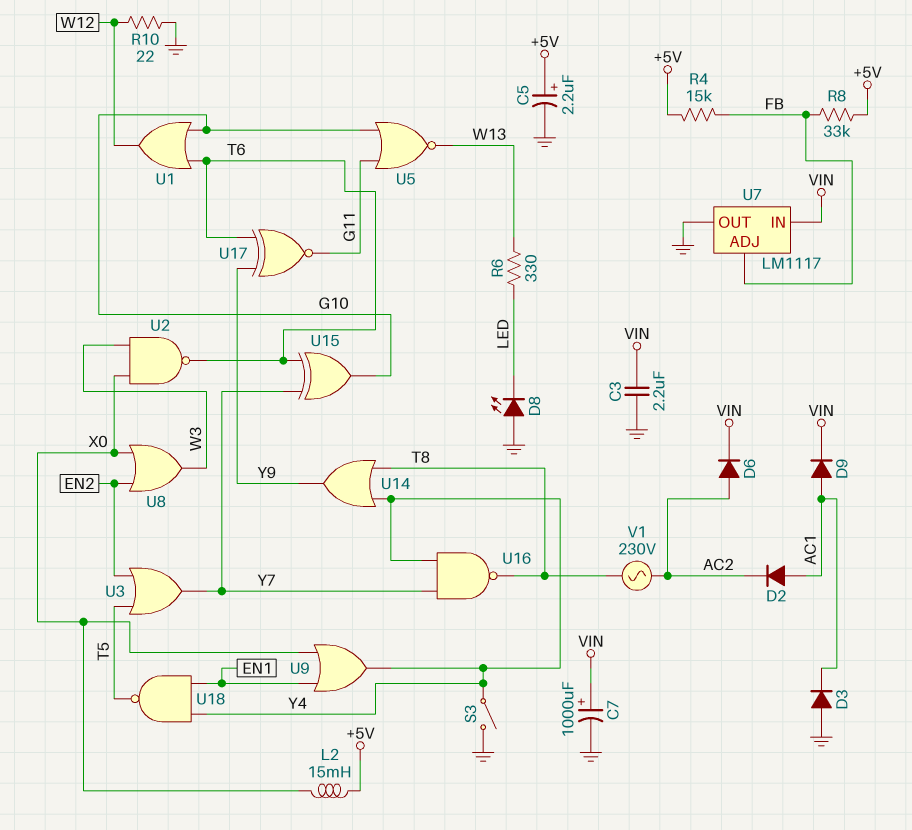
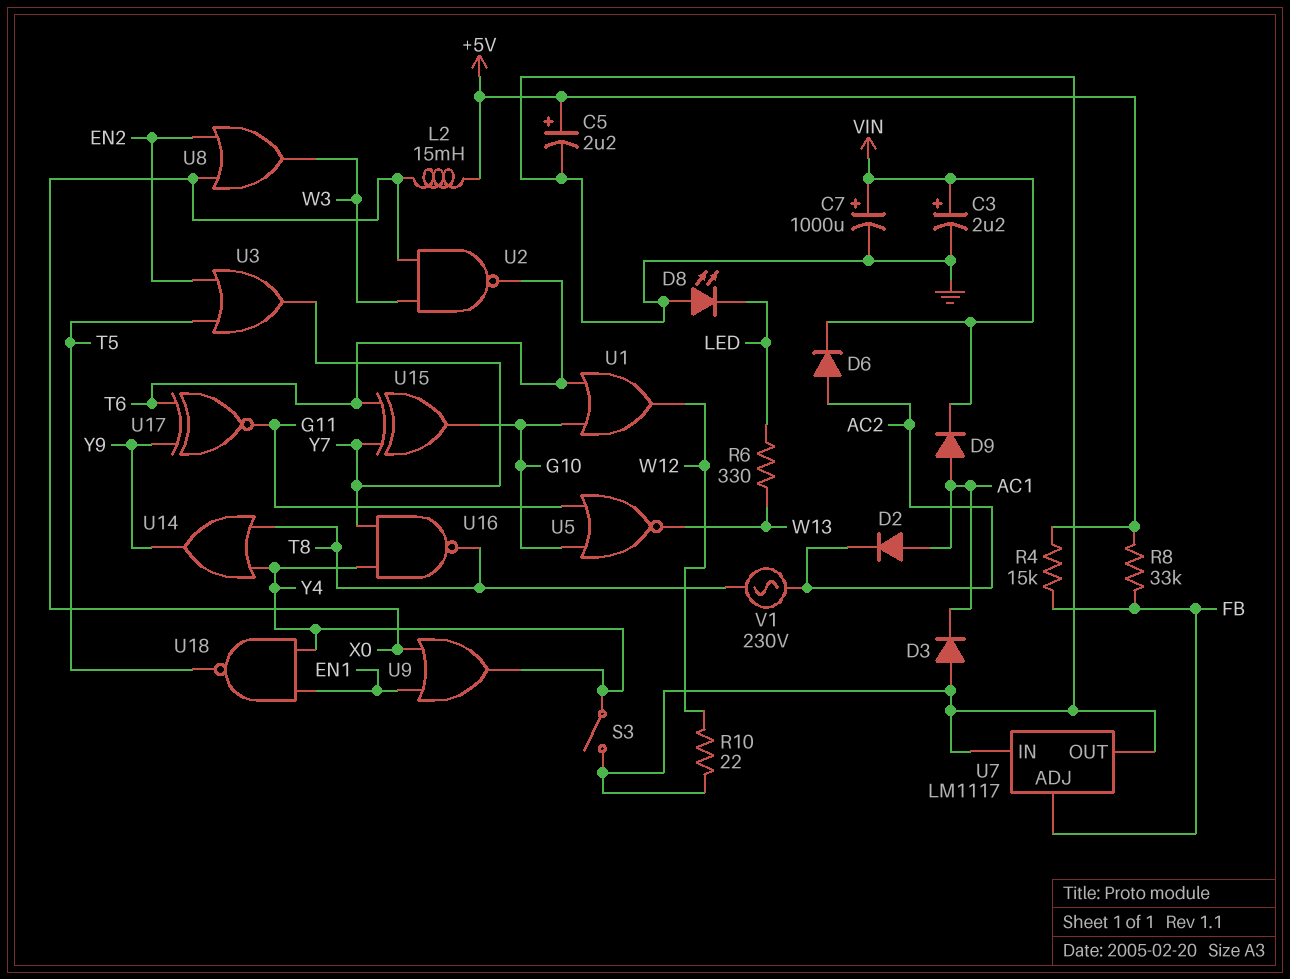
C3: 2.2uF (GND, VIN) -> 2.2uF (plus VIN, minus GND)
U7 pin IN: VIN -> GND

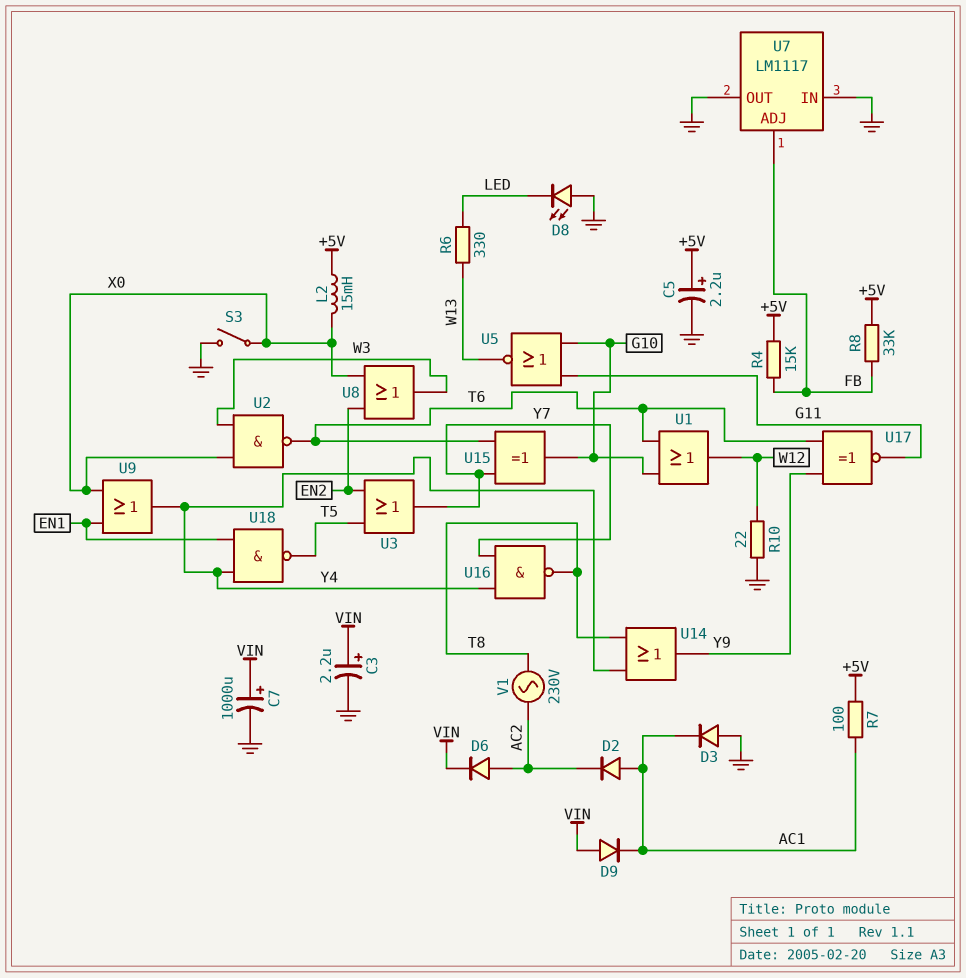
D9: diode (A AC1, K VIN) -> diode (A VIN, K AC1)
R7: none -> 100 (+5V, AC1)
S3: switch (GND, Y4) -> switch (GND, X0)

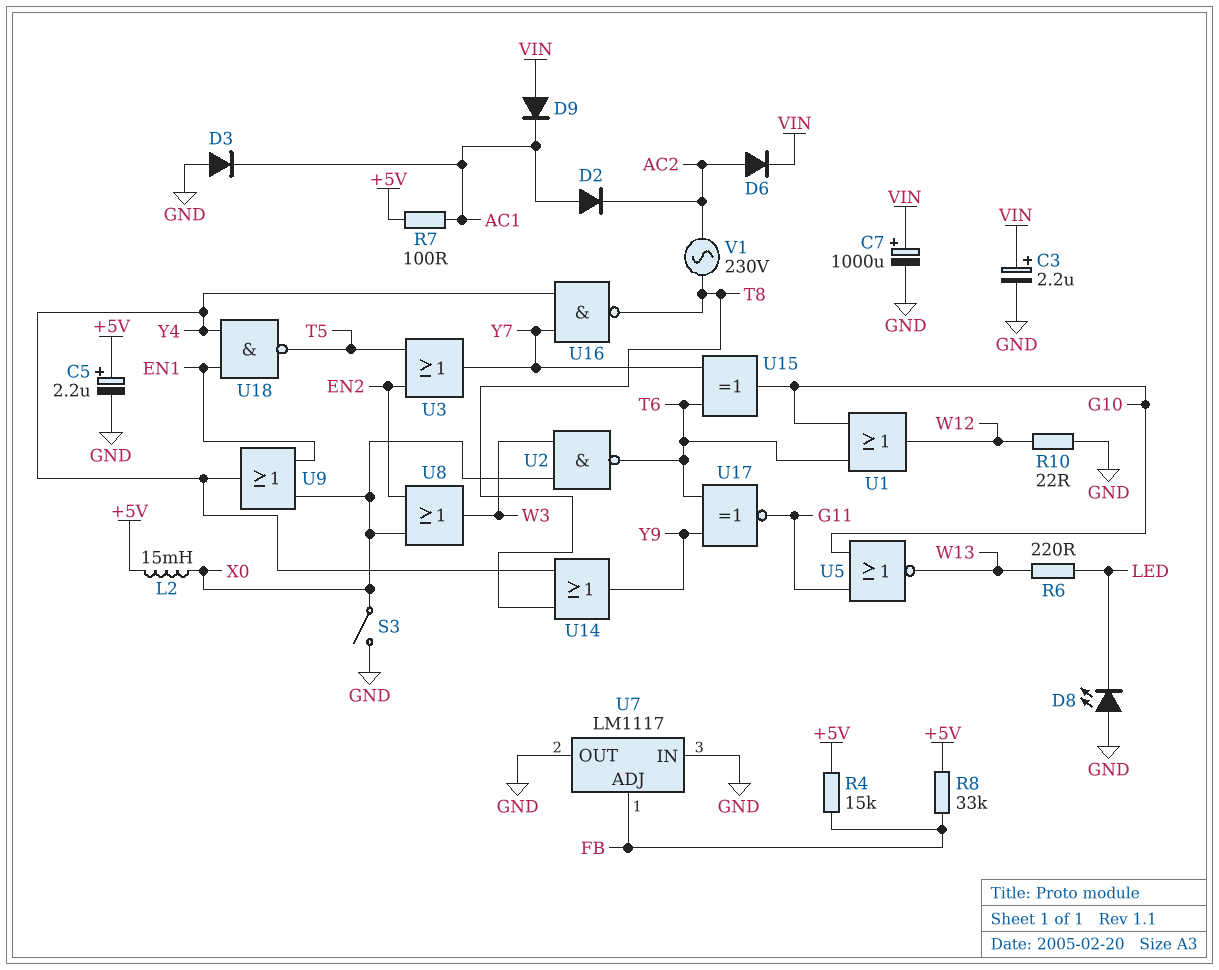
R6: 330 (LED, W13) -> 220 (LED, W13)

